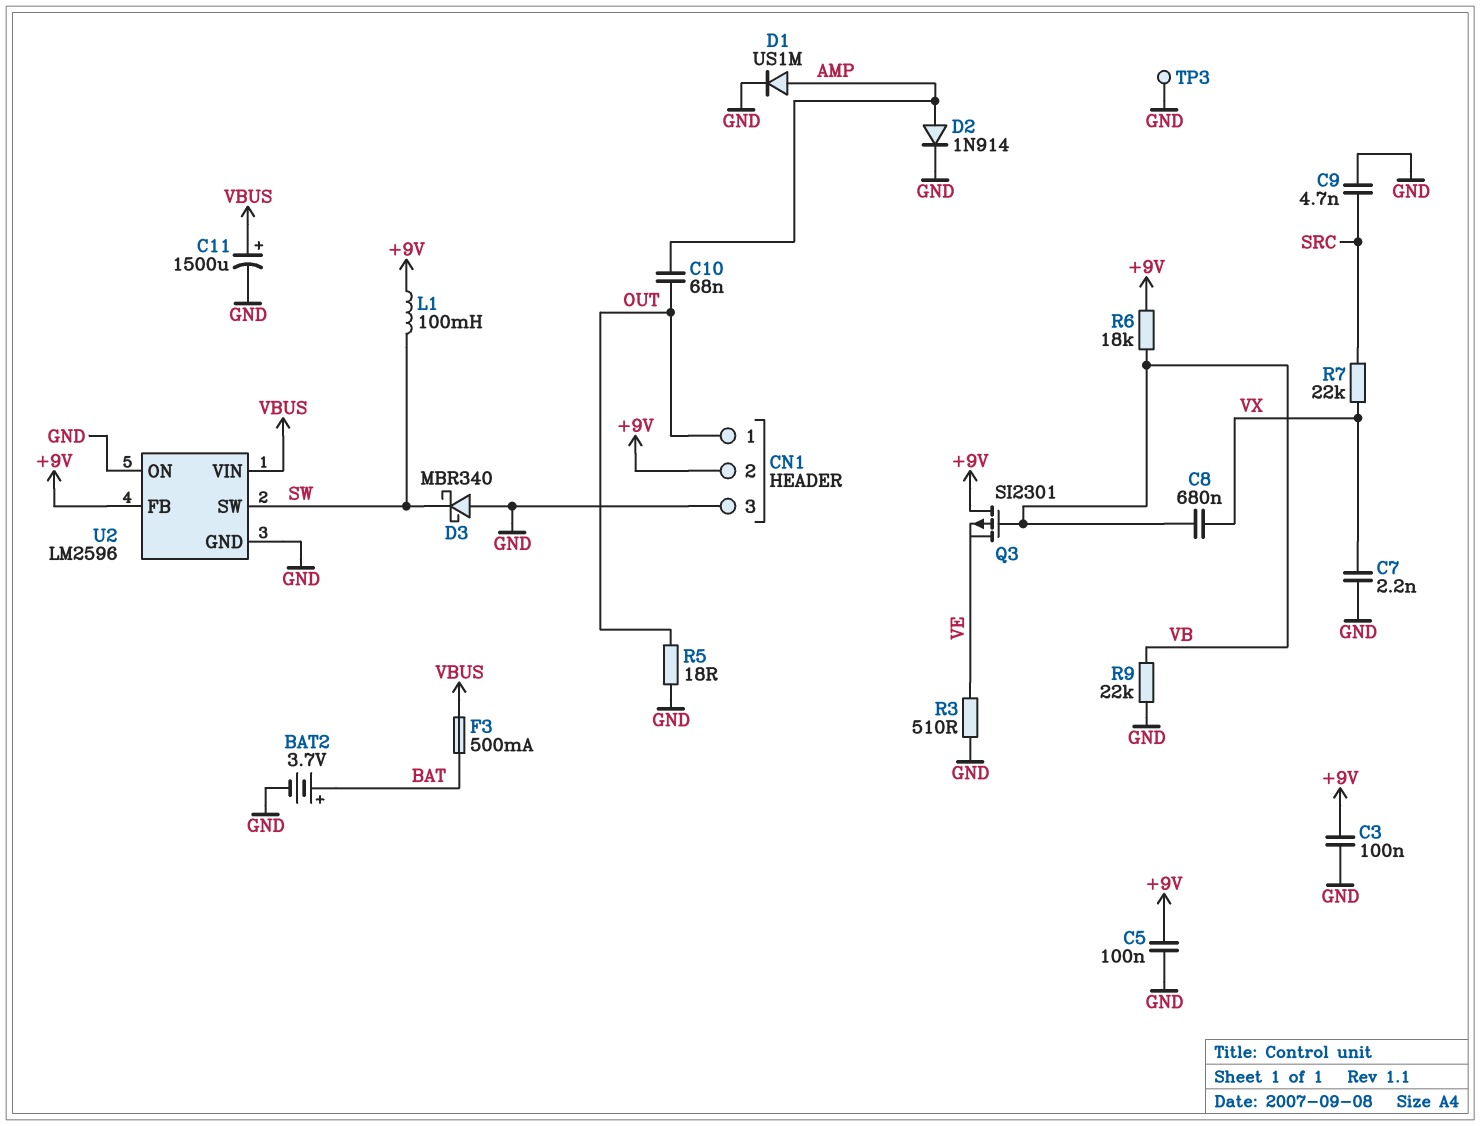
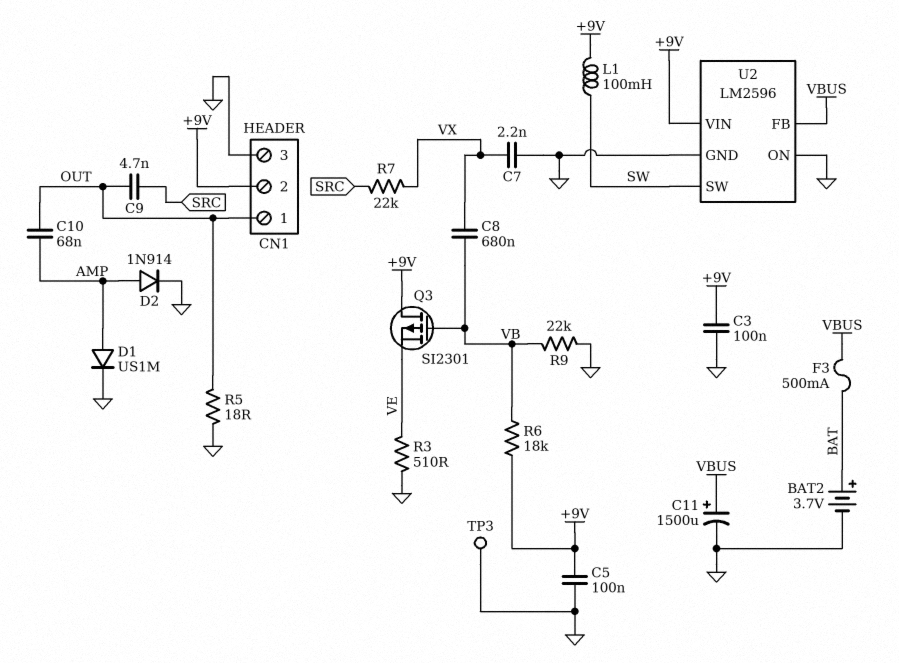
C9: 4.7nF (GND, SRC) -> 4.7nF (OUT, SRC)
D3: schottky MBR340 (A GND, K SW) -> none
U2 pin FB: +9V -> VBUS
U2 pin VIN: VBUS -> +9V

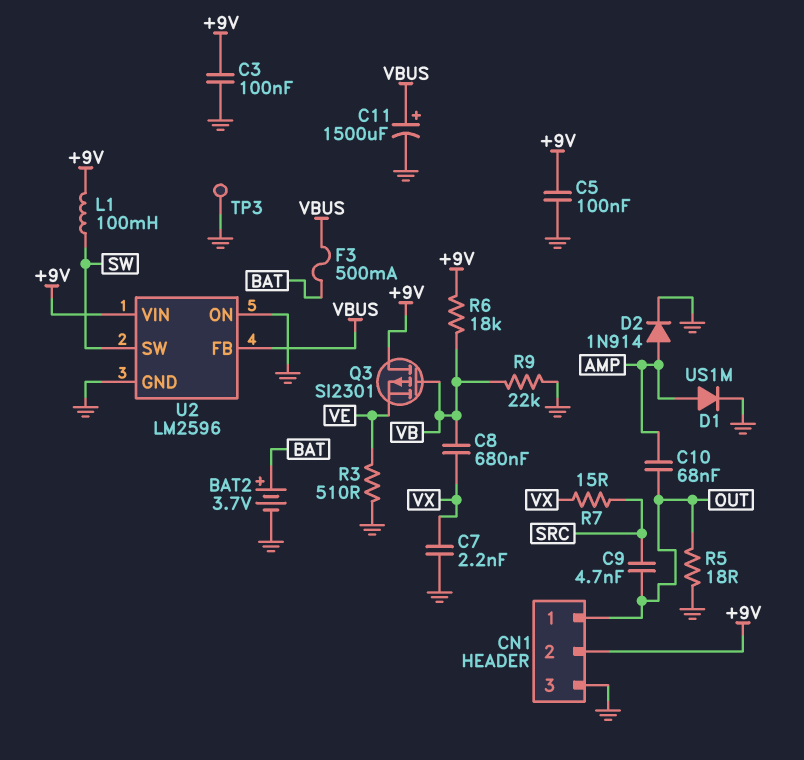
R7: 22k (SRC, VX) -> 15 (SRC, VX)

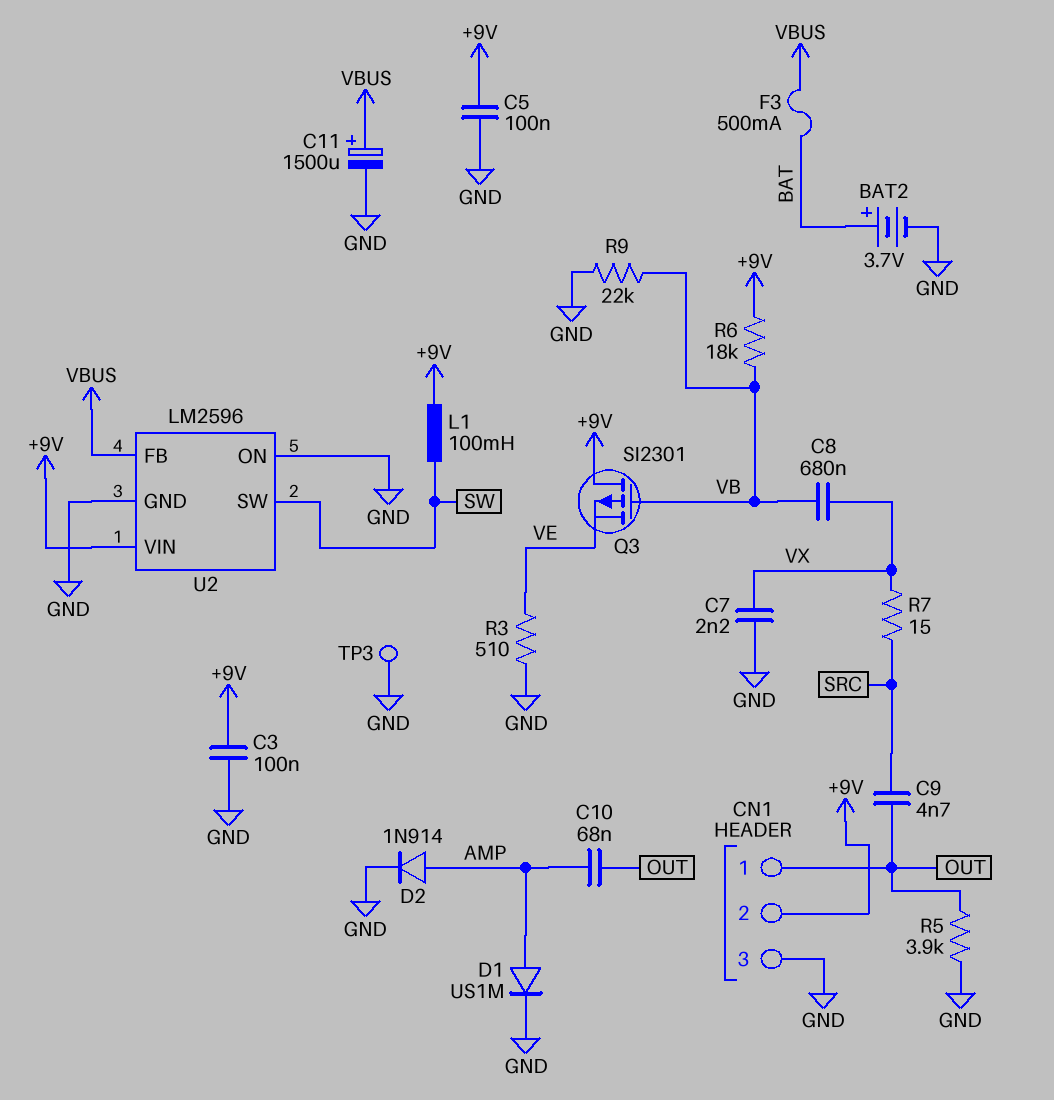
R5: 18 (GND, OUT) -> 3.9k (GND, OUT)

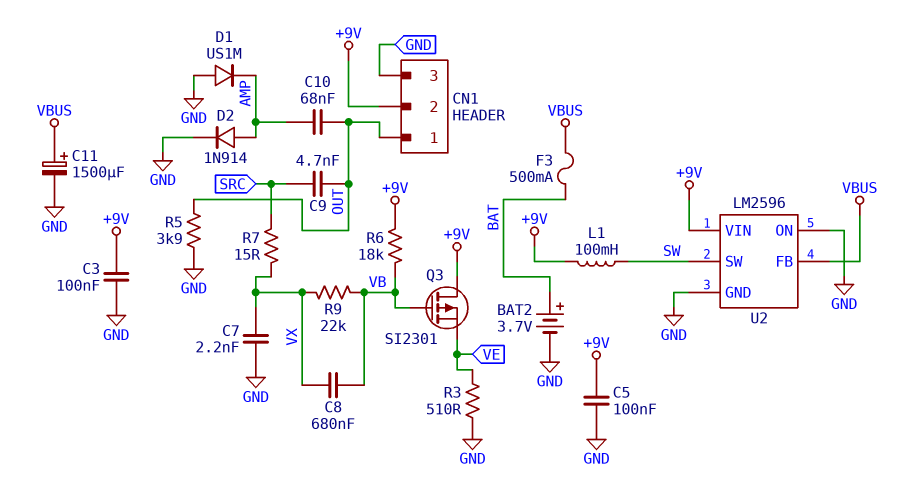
D1: diode US1M (A AMP, K GND) -> diode US1M (A GND, K AMP)
R9: 22k (GND, VB) -> 22k (VB, VX)
TP3: test point (GND) -> none

